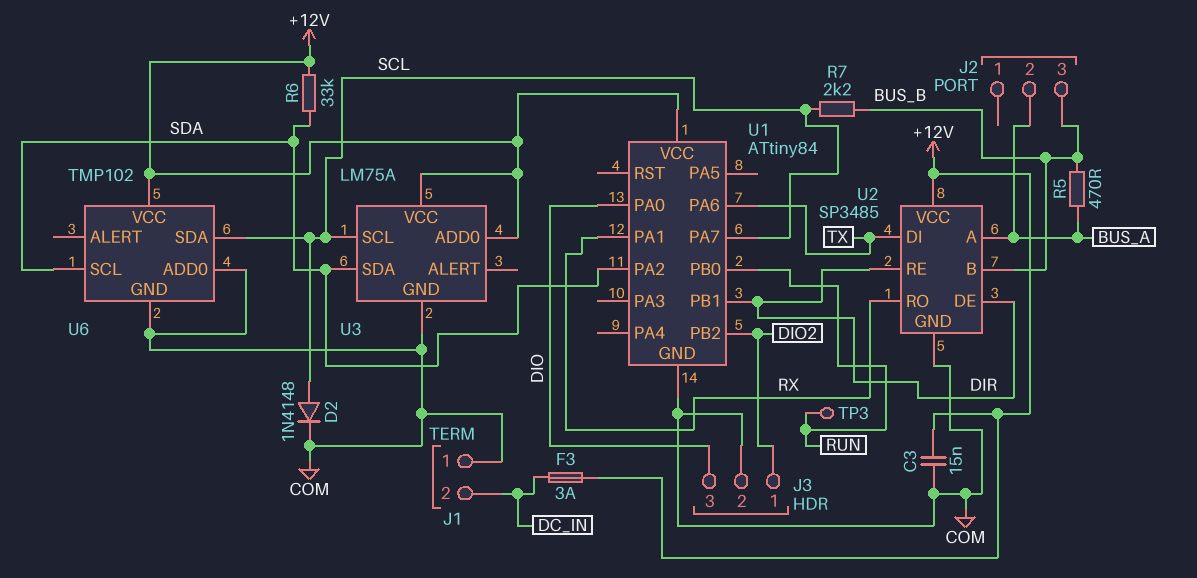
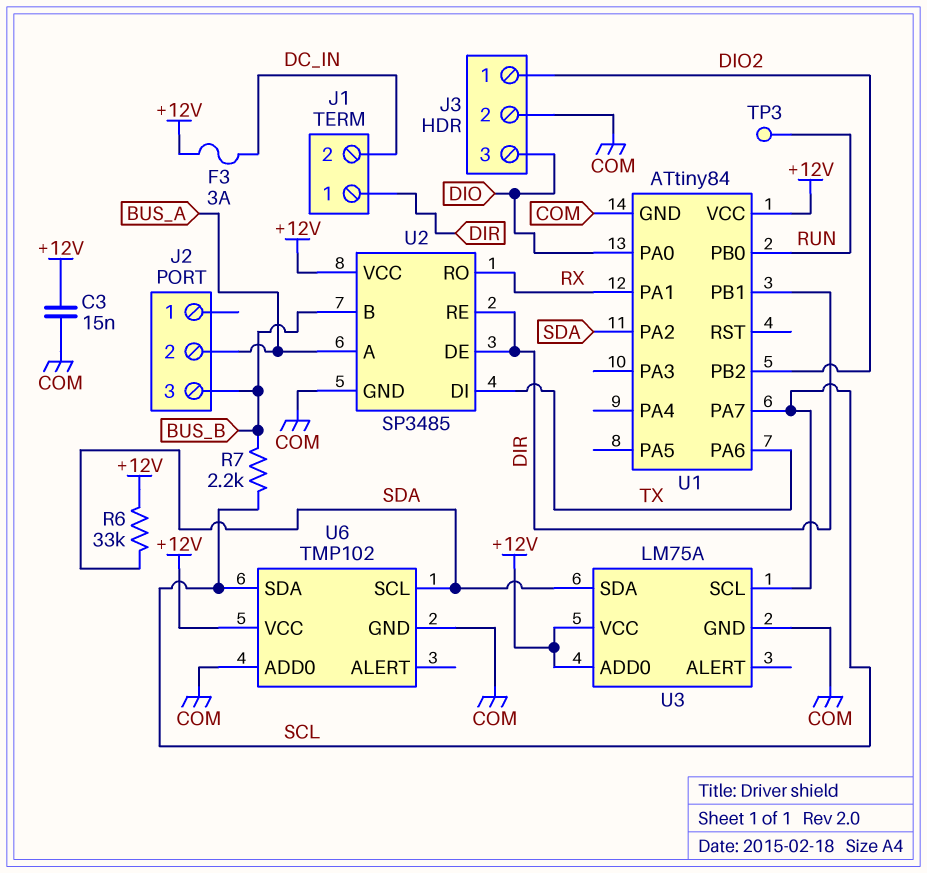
D2: diode 1N4148 (A SCL, K COM) -> none
J1 pin 1: COM -> DIR
R5: 470 (BUS_A, BUS_B) -> none

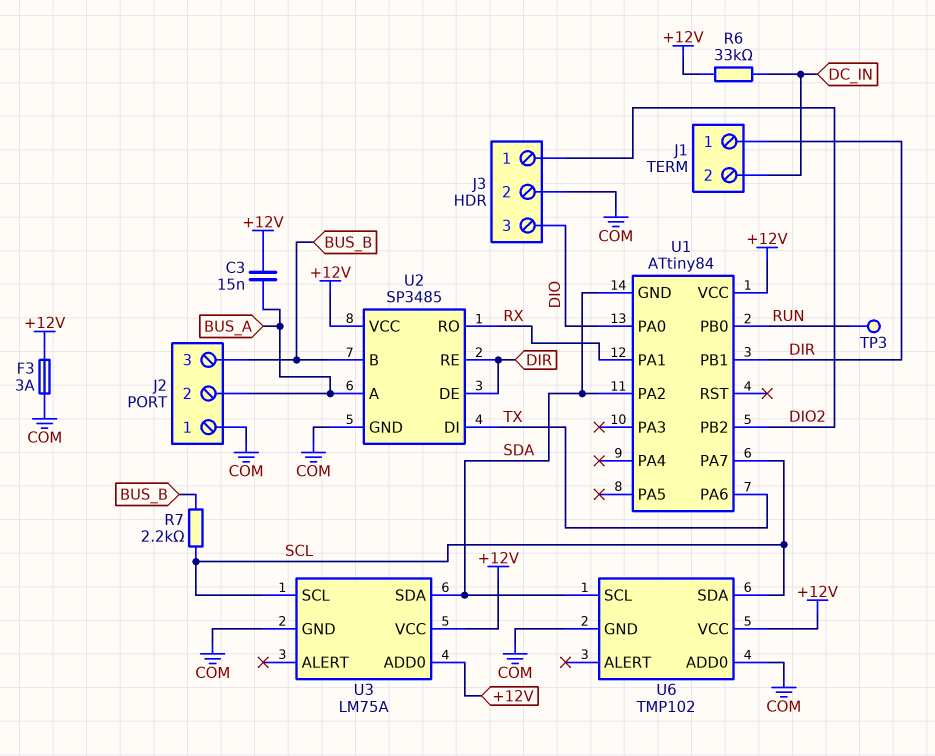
C3: 15nF (+12V, COM) -> 15nF (+12V, BUS_A)
F3: 3A (+12V, DC_IN) -> 3A (+12V, COM)
J2 pin 1: none -> COM
R6: 33k (+12V, SDA) -> 33k (+12V, DC_IN)
U1 pin GND: COM -> SDA

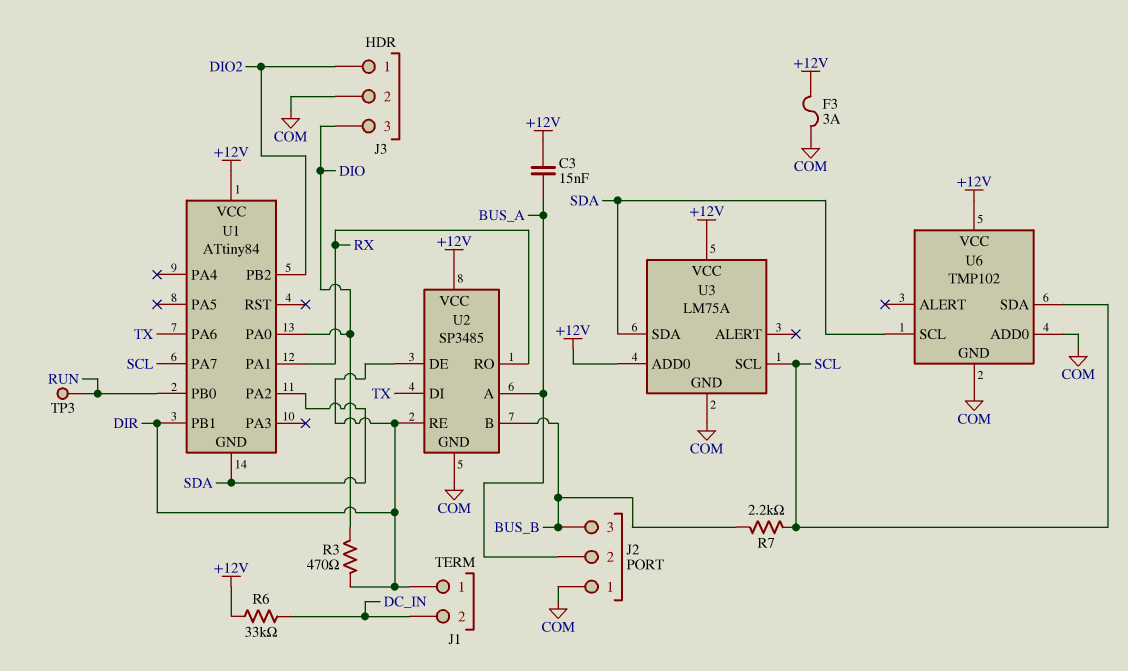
R3: none -> 470 (DIO, DIR)

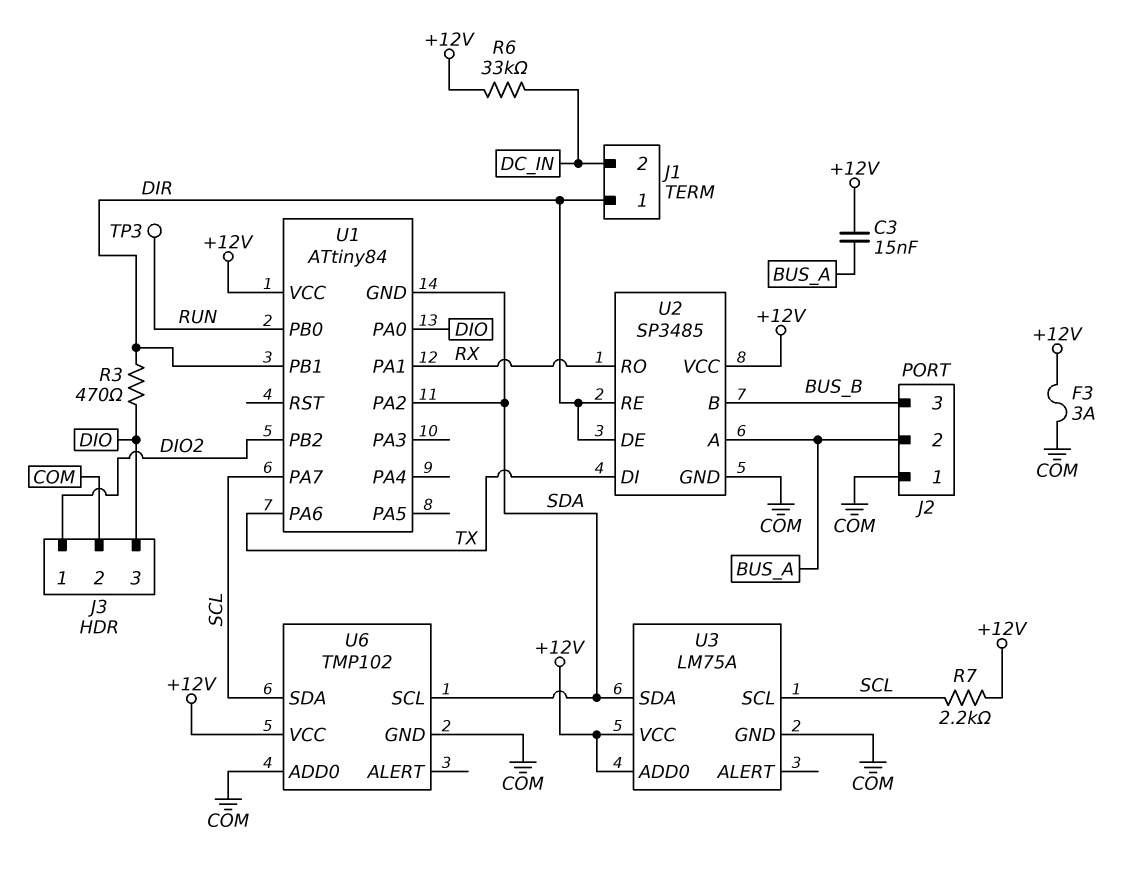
R7: 2.2k (BUS_B, SCL) -> 2.2k (+12V, SCL)

